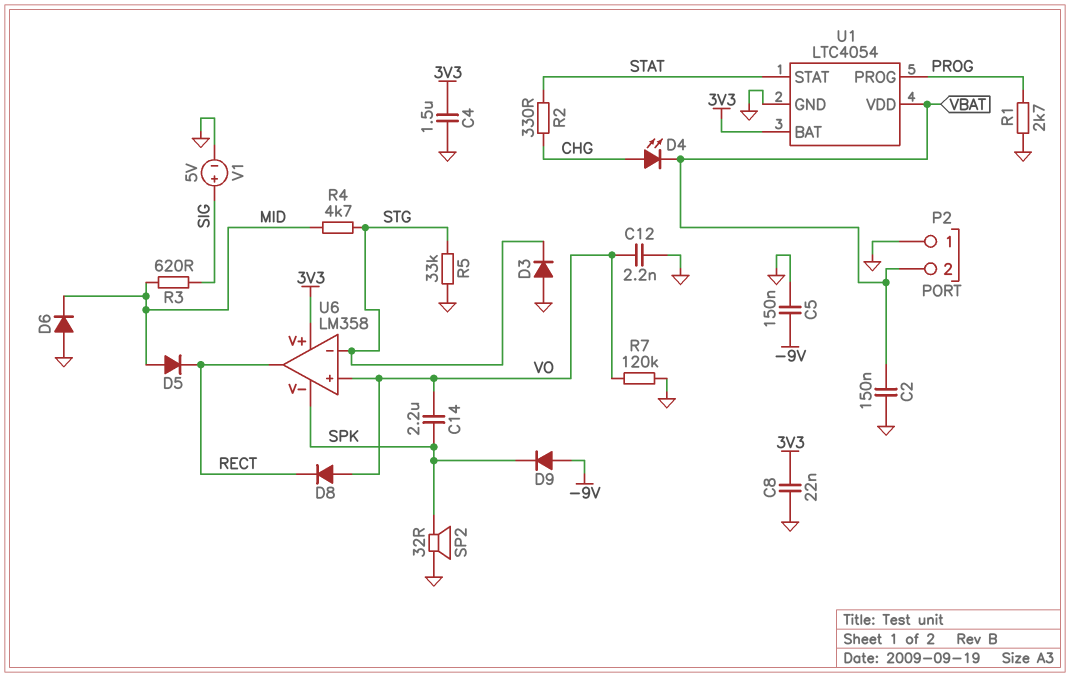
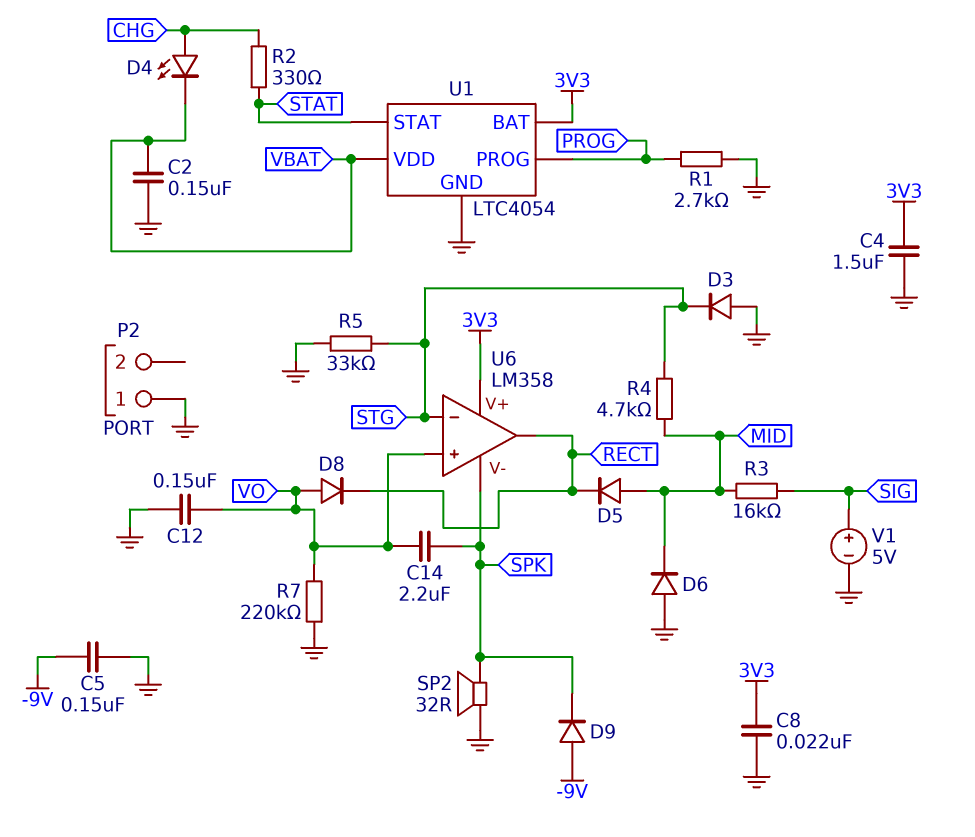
C12: 2.2nF (GND, VO) -> 150nF (GND, VO)
P2 pin 2: VBAT -> none
R3: 620 (MID, SIG) -> 16k (MID, SIG)
R7: 120k (GND, VO) -> 220k (GND, VO)

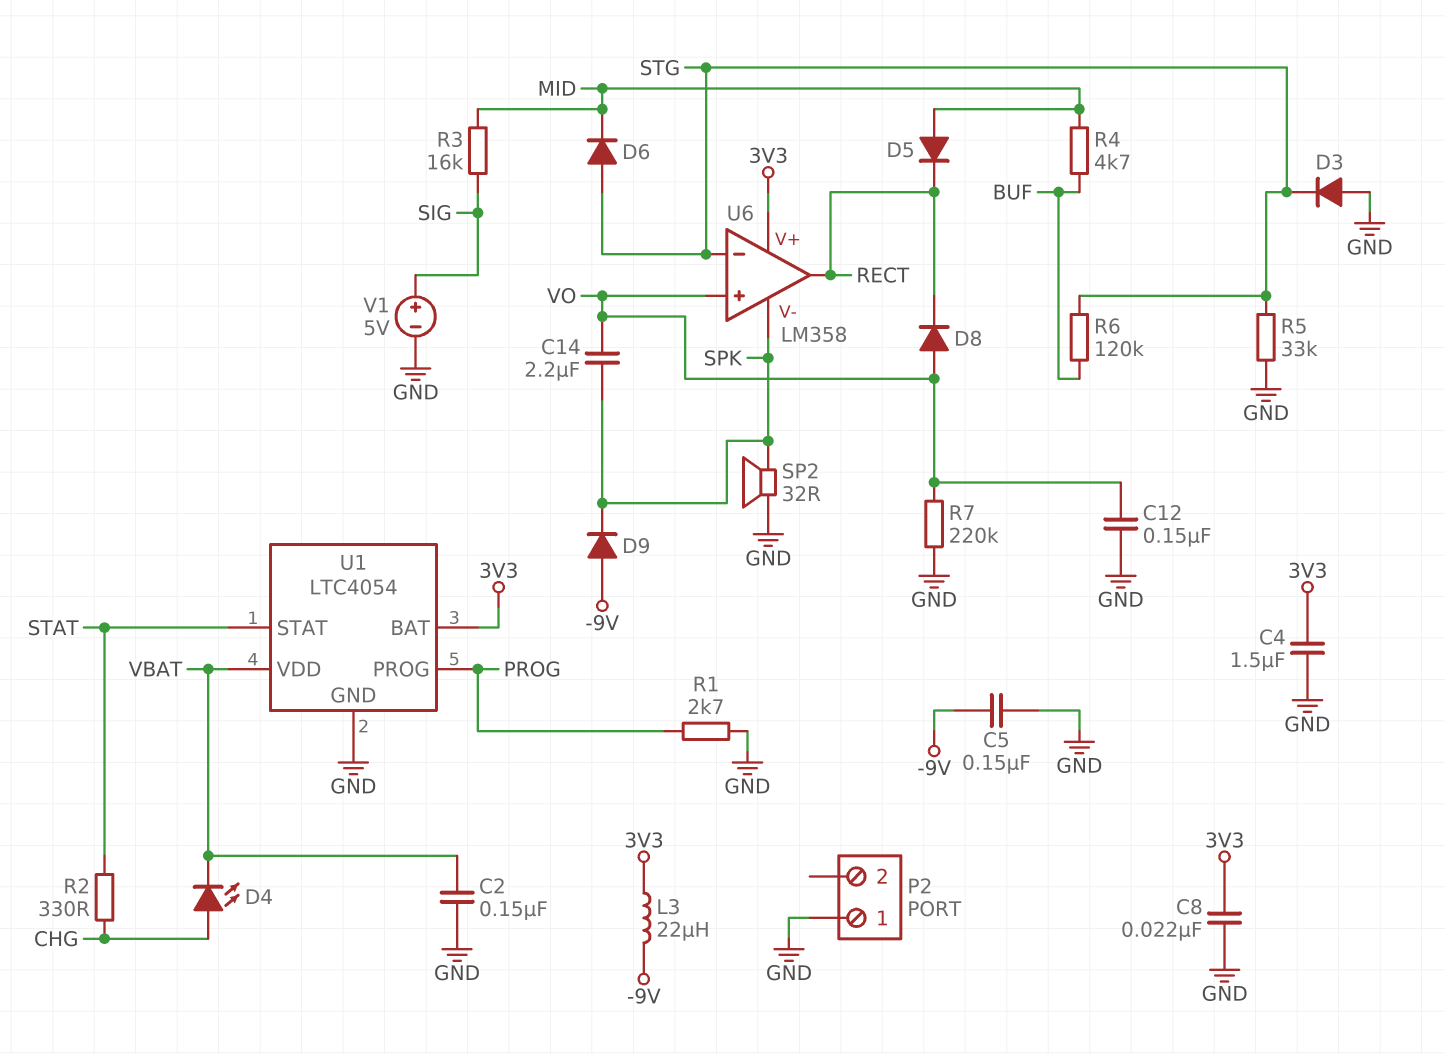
D6: diode (A GND, K MID) -> diode (A STG, K MID)
L3: none -> 22uH (-9V, 3V3)
R4: 4.7k (MID, STG) -> 4.7k (BUF, MID)
R6: none -> 120k (BUF, STG)

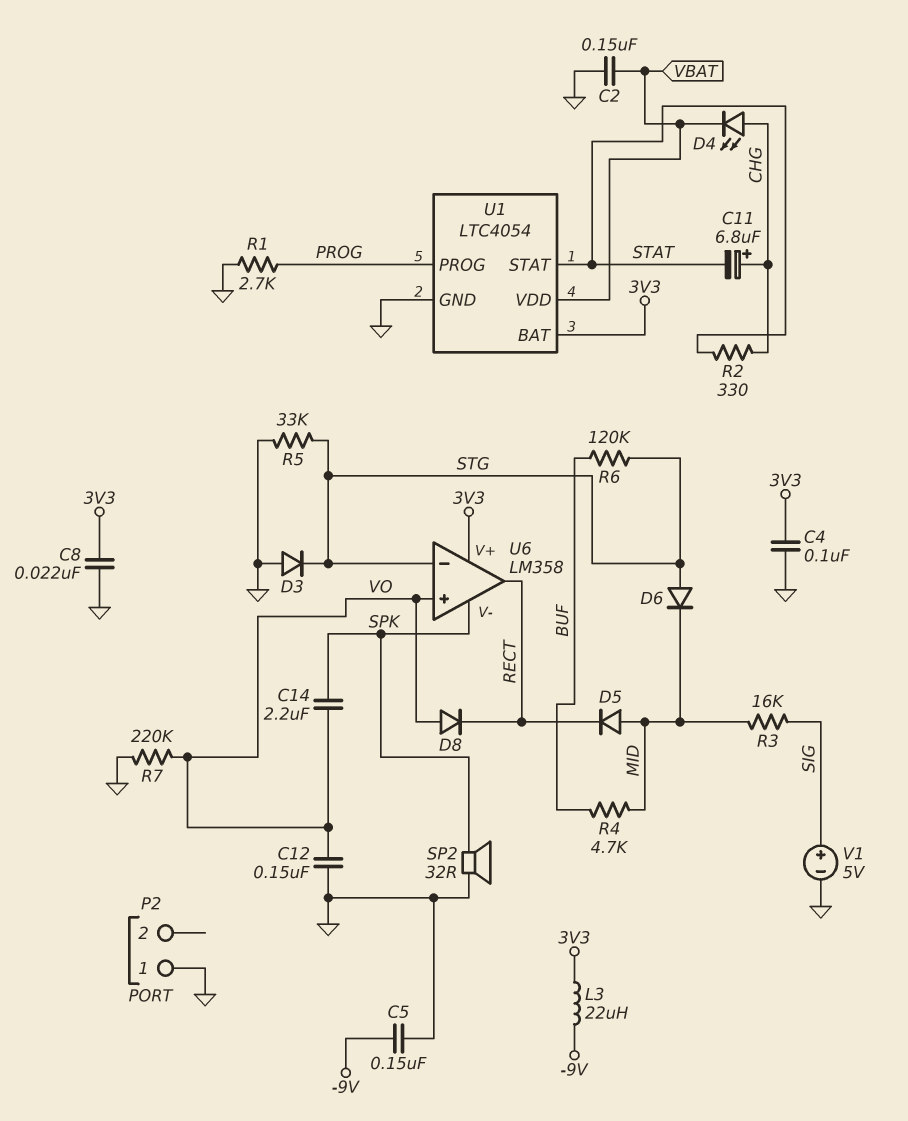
C4: 1.5uF (3V3, GND) -> 100nF (3V3, GND)
C11: none -> 6.8uF (plus CHG, minus STAT)
D9: diode (A -9V, K SPK) -> none

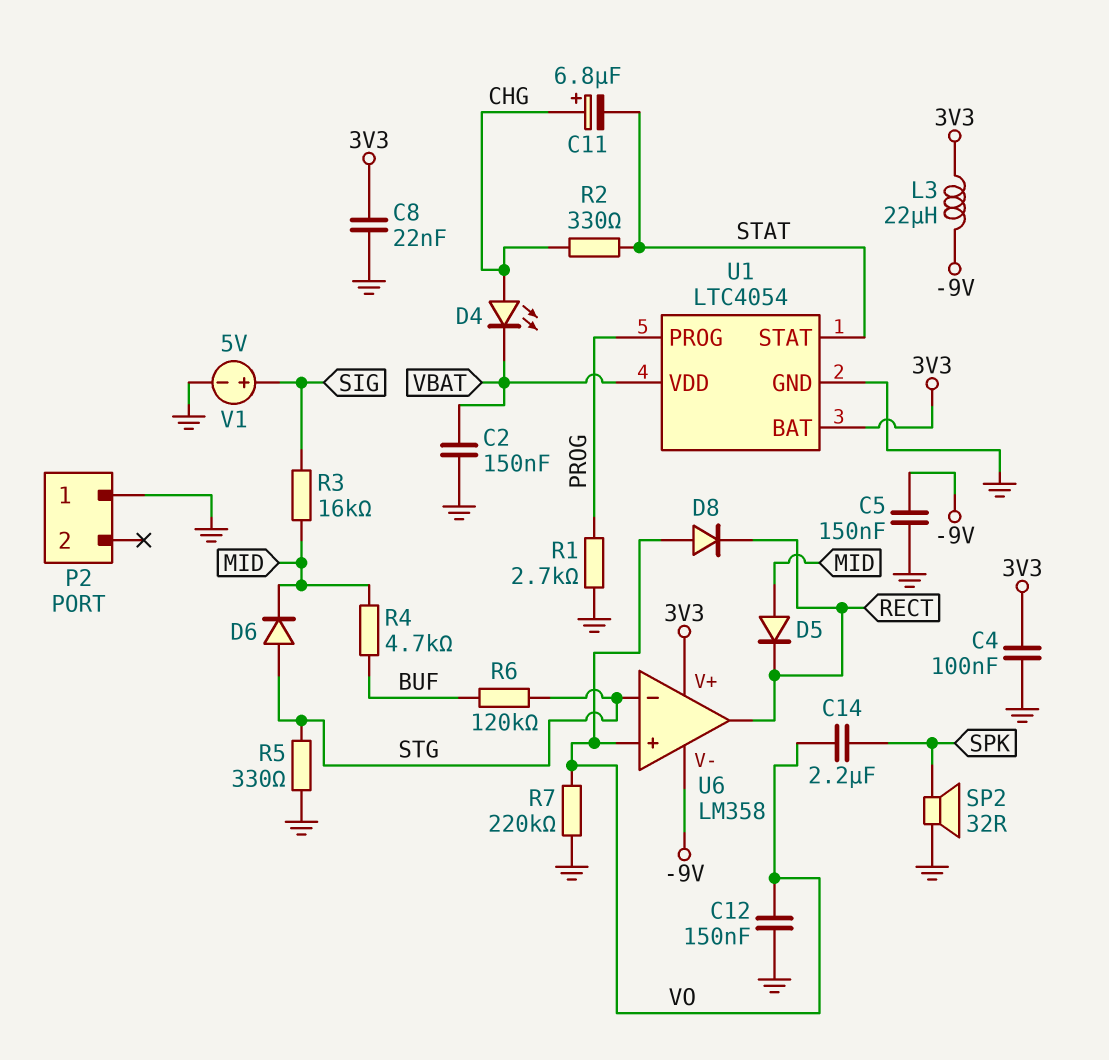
D3: diode (A GND, K STG) -> none
R5: 33k (GND, STG) -> 330 (GND, STG)
U6 pin V-: SPK -> -9V

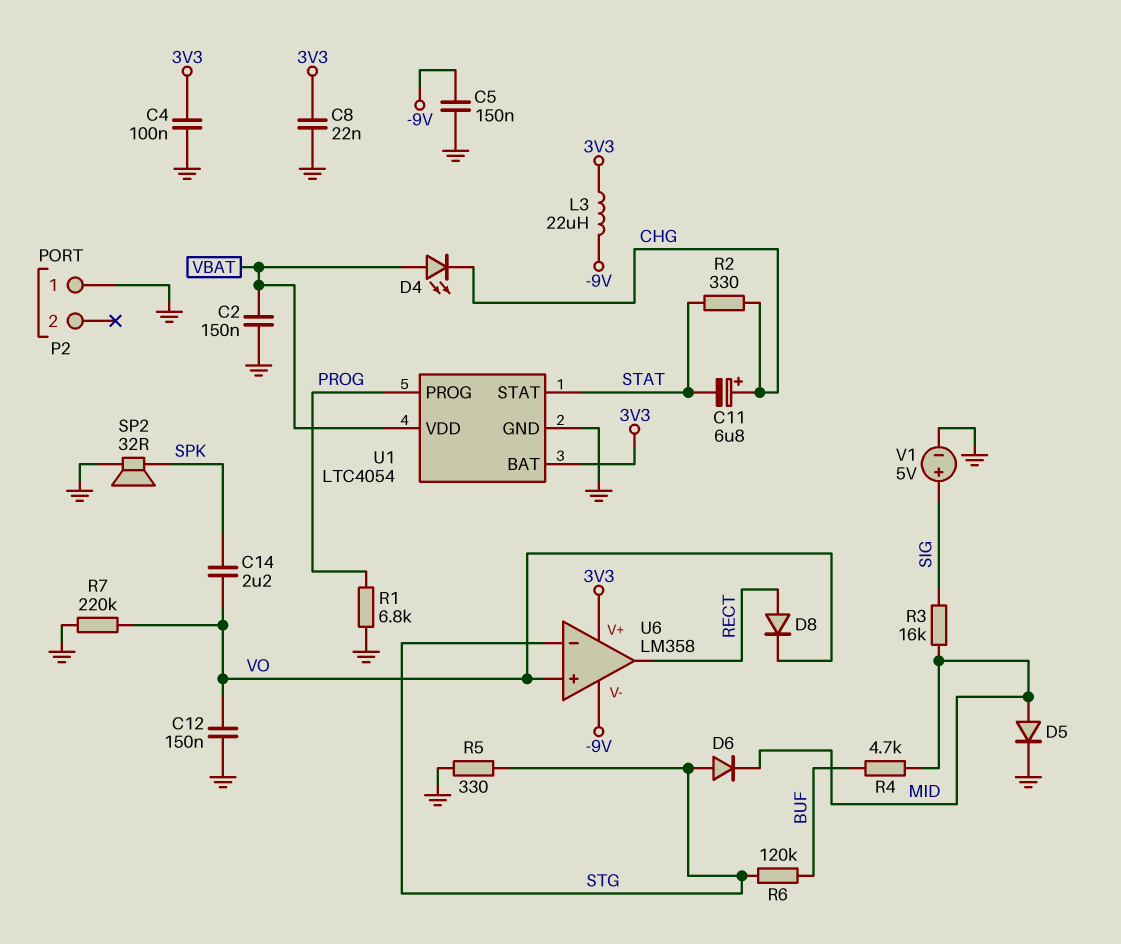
D4: LED (A CHG, K VBAT) -> LED (A VBAT, K CHG)
D5: diode (A MID, K RECT) -> diode (A MID, K GND)
D8: diode (A VO, K RECT) -> diode (A RECT, K VO)
R1: 2.7k (GND, PROG) -> 6.8k (GND, PROG)

